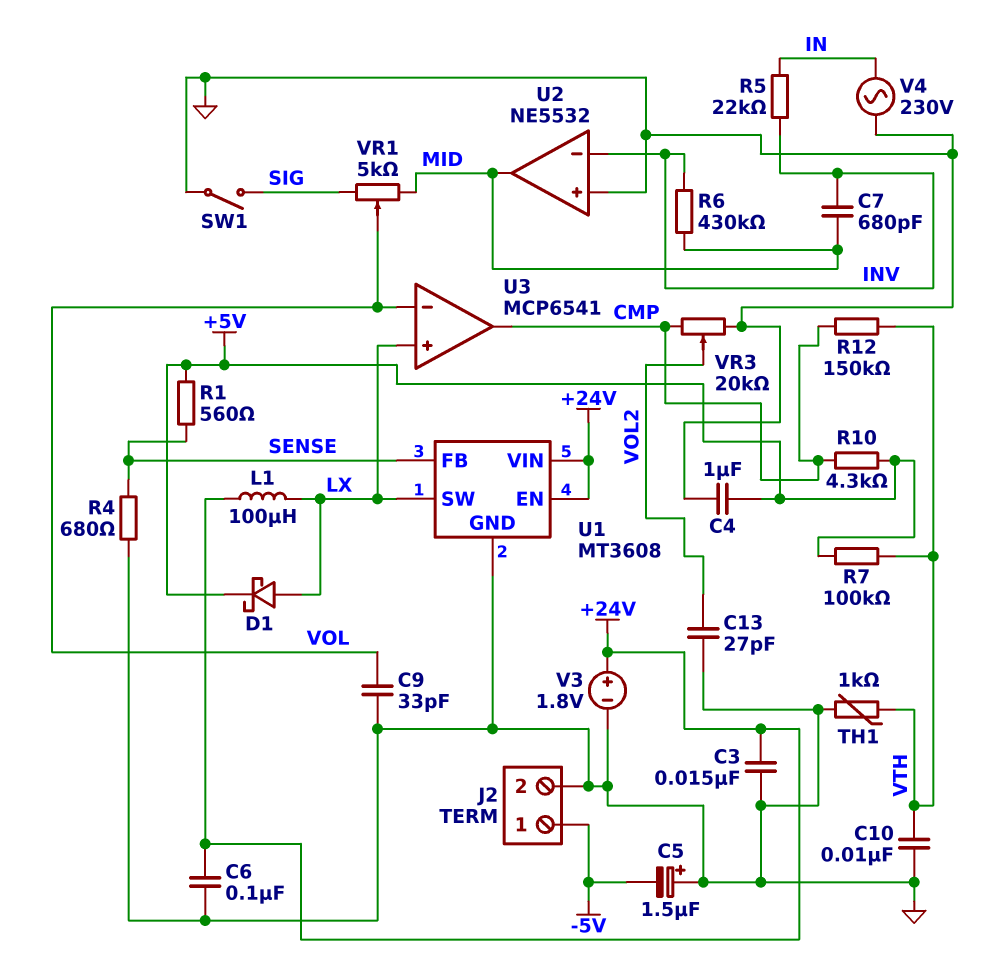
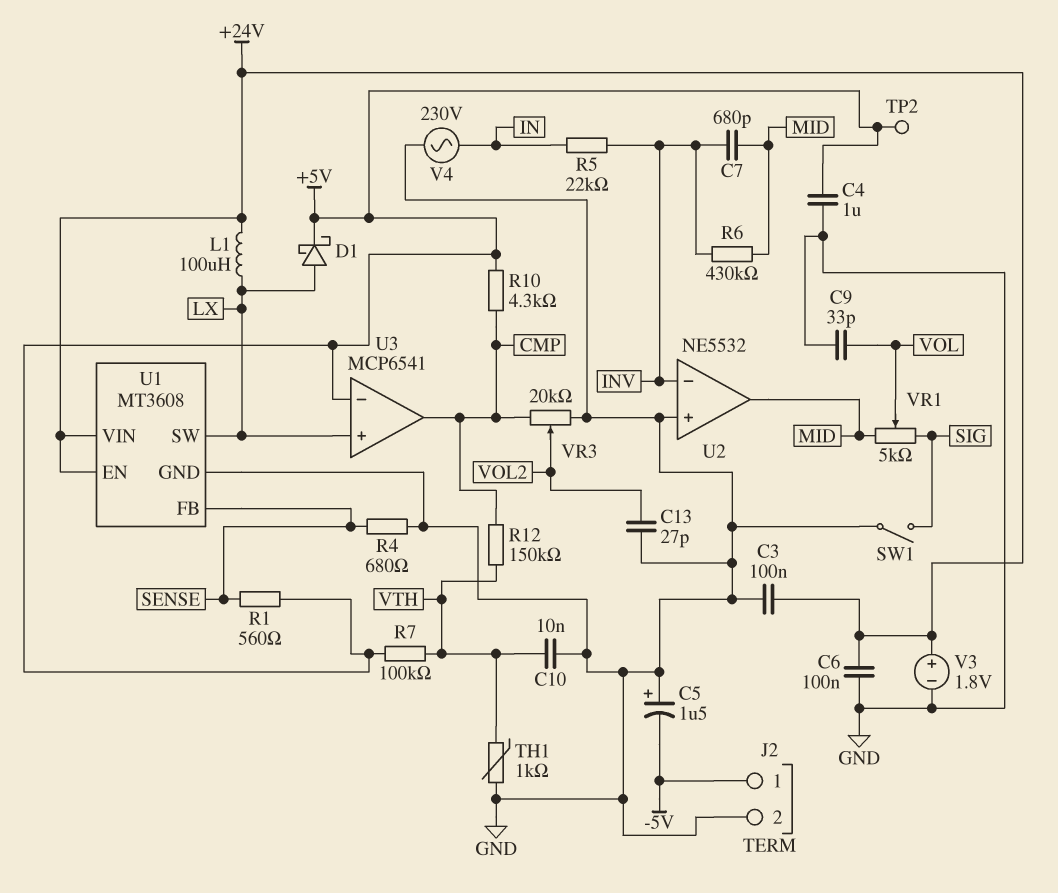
C3: 15nF (+24V, GND) -> 100nF (+24V, GND)
TP2: none -> test point (+5V)
U3 pin in-: VOL -> +5V

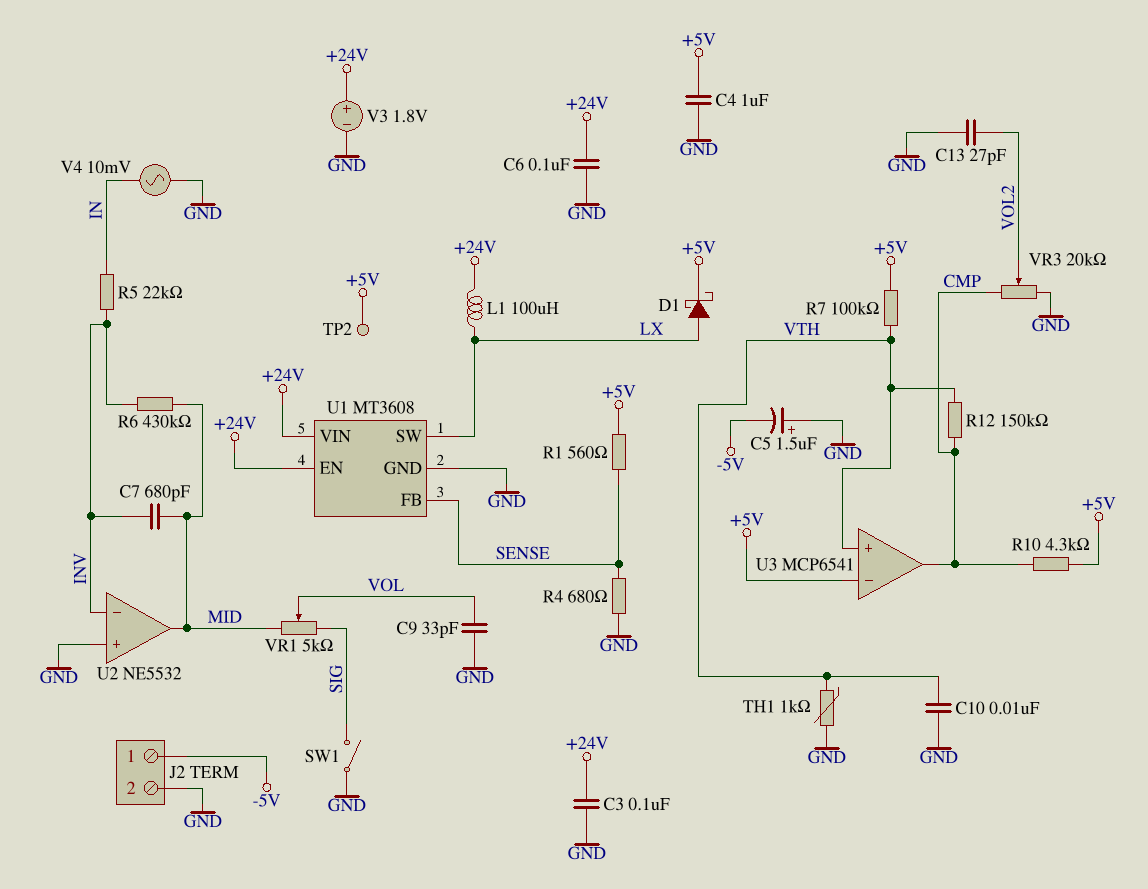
U3 pin in+: LX -> VTH
V4: AC 230V (GND, IN) -> AC 10mV (GND, IN)

